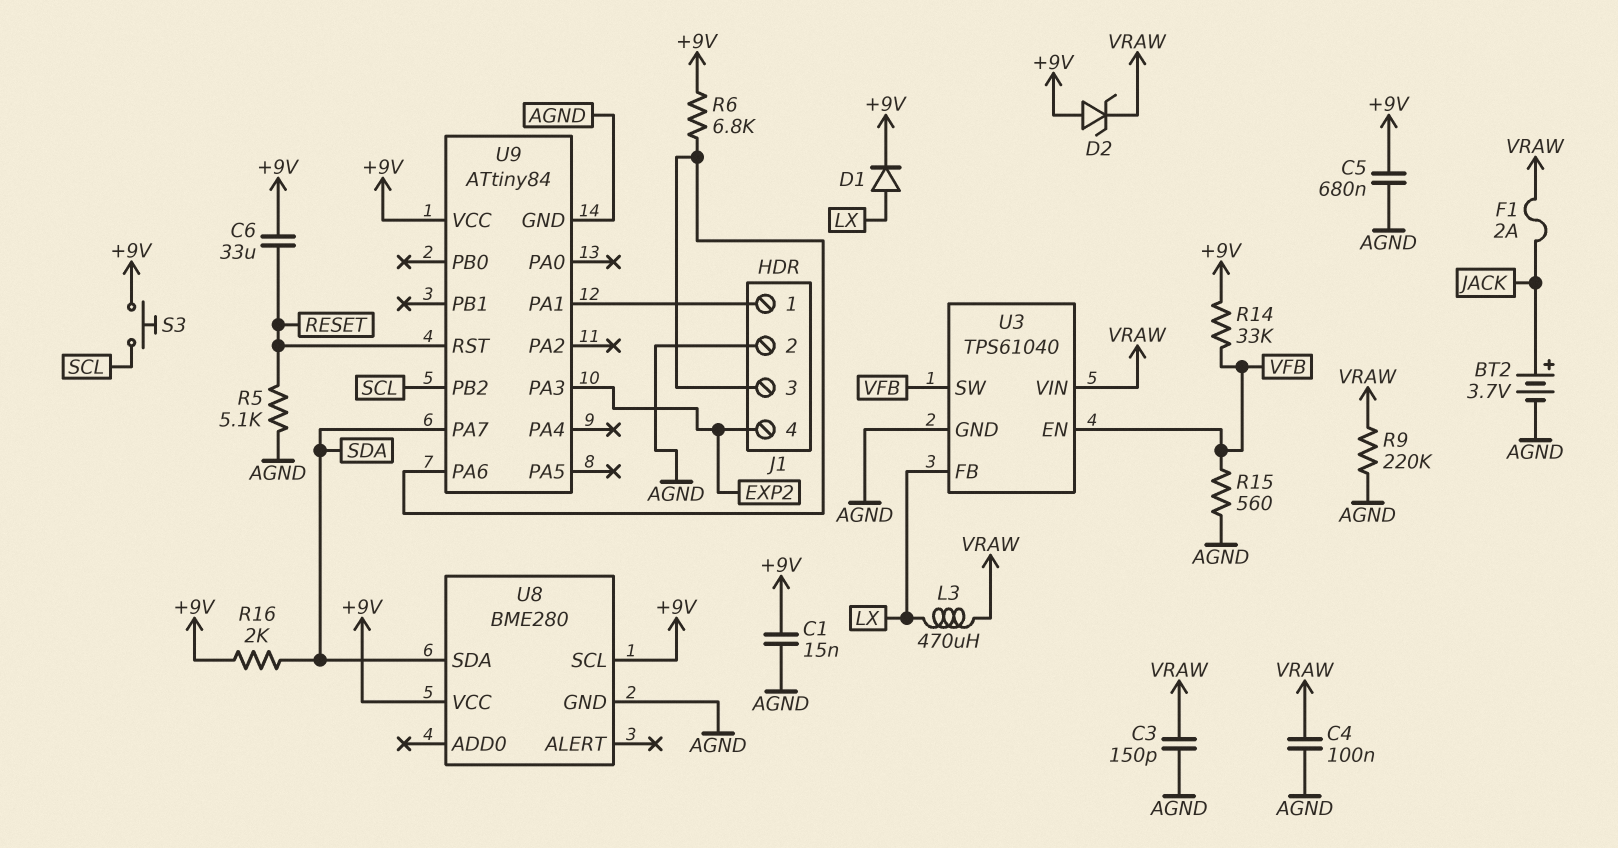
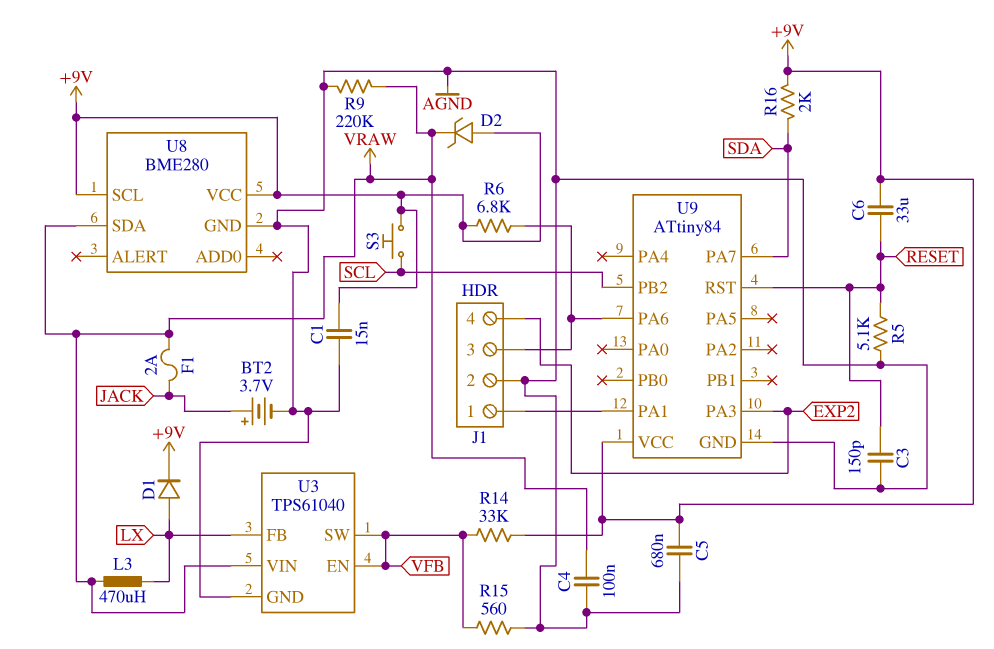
C3: 150pF (AGND, VRAW) -> 150pF (AGND, RESET)
U8 pin SDA: SDA -> VRAW

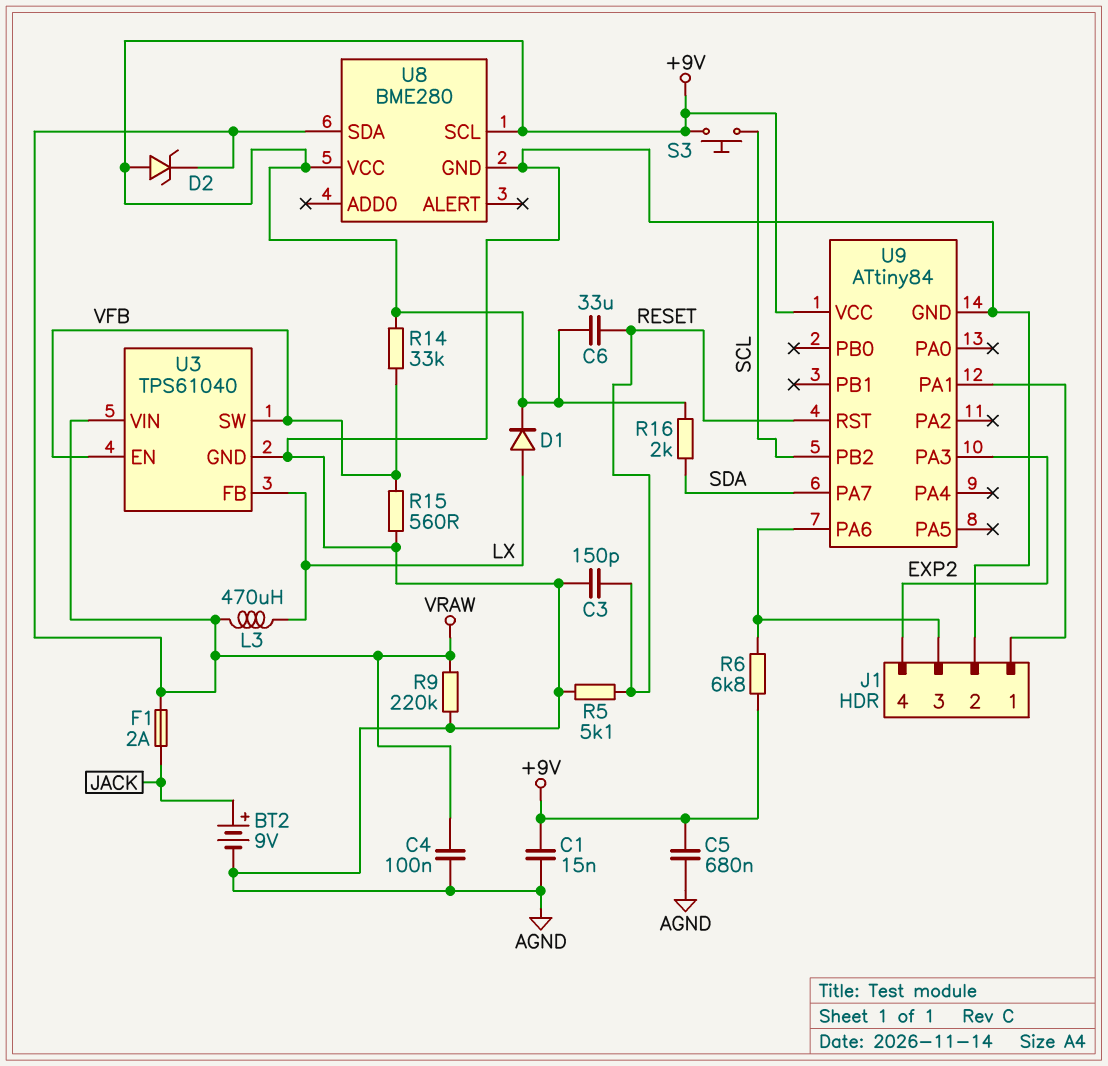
BT2: 3.7V (plus JACK, minus AGND) -> 9V (plus JACK, minus AGND)

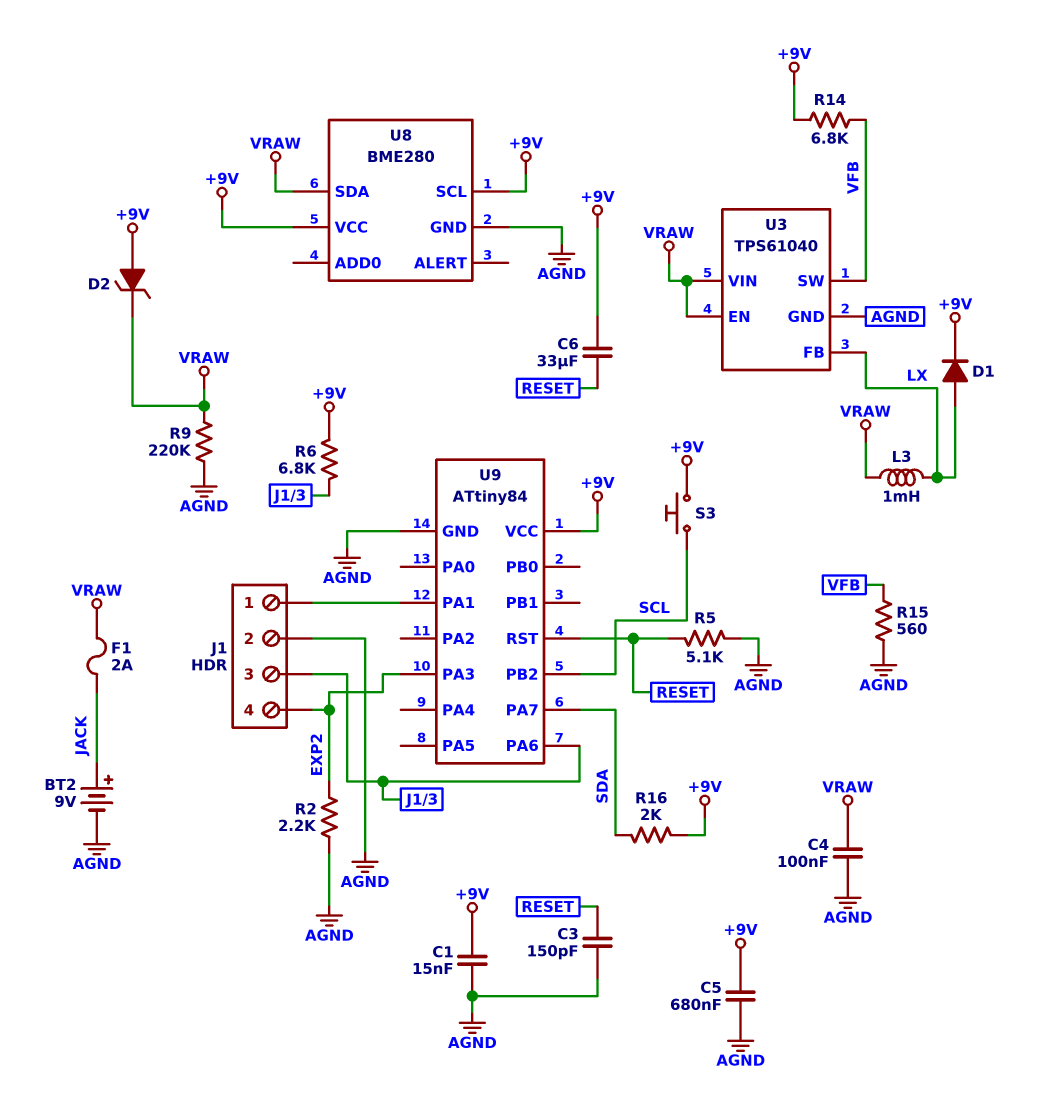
L3: 470uH (LX, VRAW) -> 1mH (LX, VRAW)
R2: none -> 2.2k (AGND, EXP2)
R14: 33k (+9V, VFB) -> 6.8k (+9V, VFB)
U3 pin EN: VFB -> VRAW

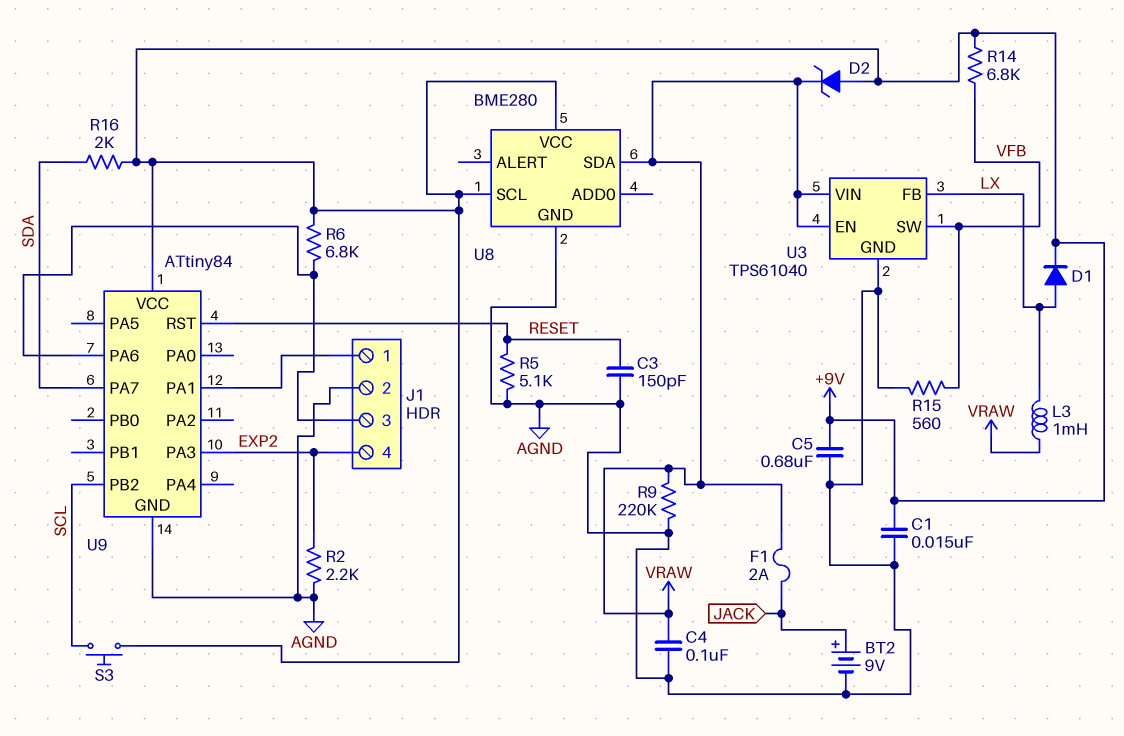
C6: 33uF (+9V, RESET) -> none

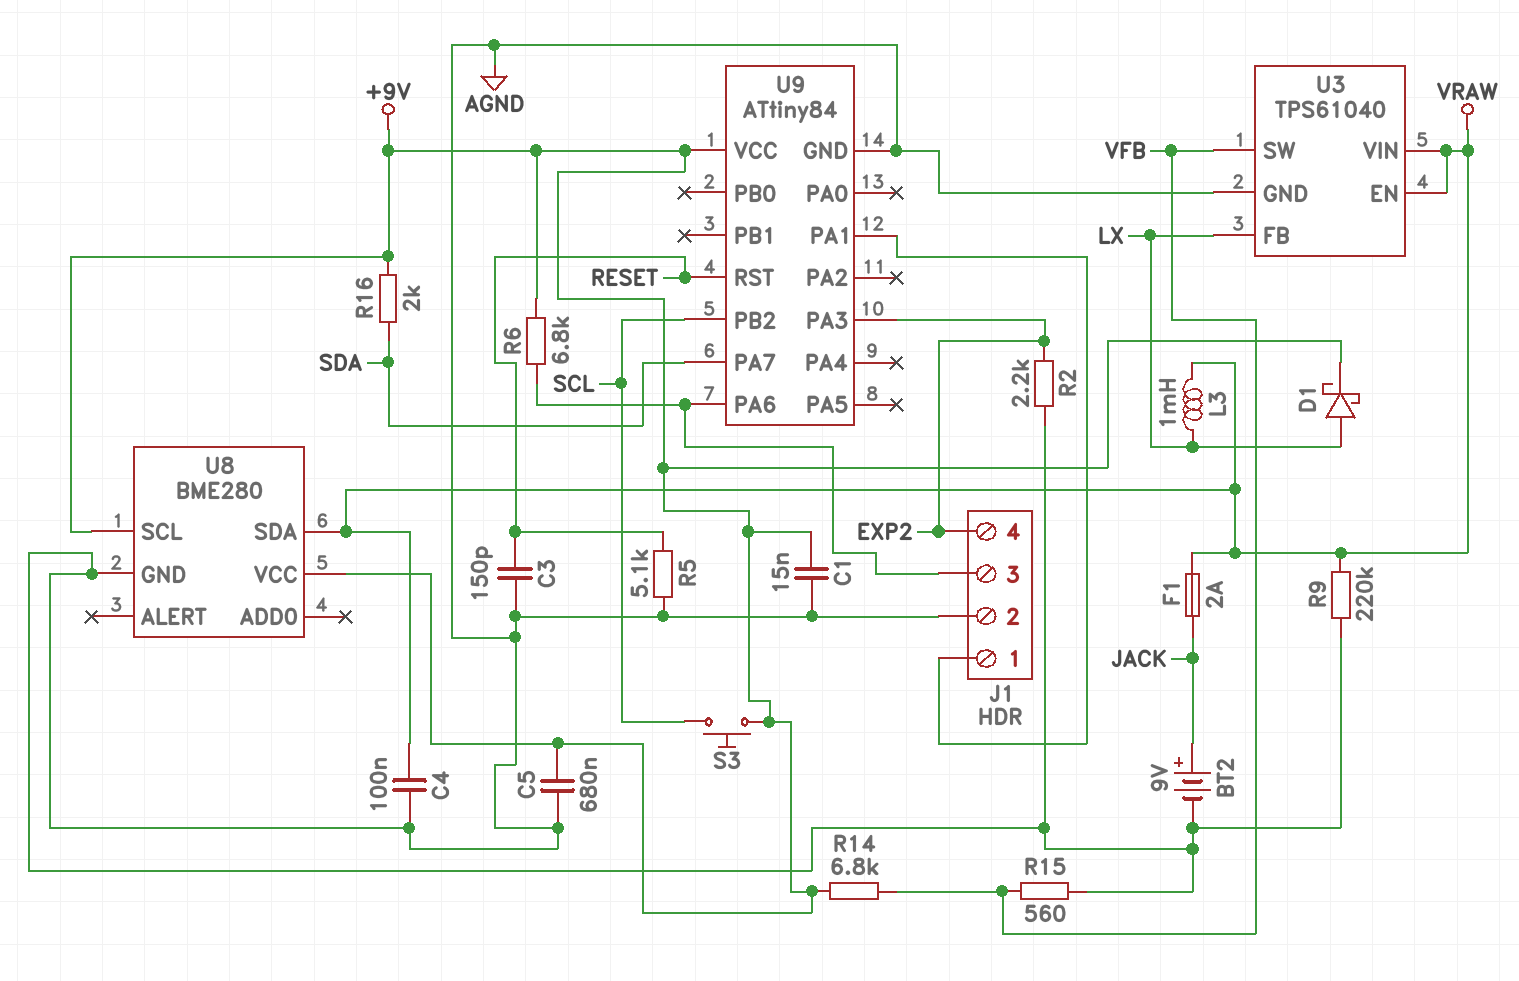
D1: diode (A LX, K +9V) -> schottky (A LX, K +9V)
D2: zener (A +9V, K VRAW) -> none

